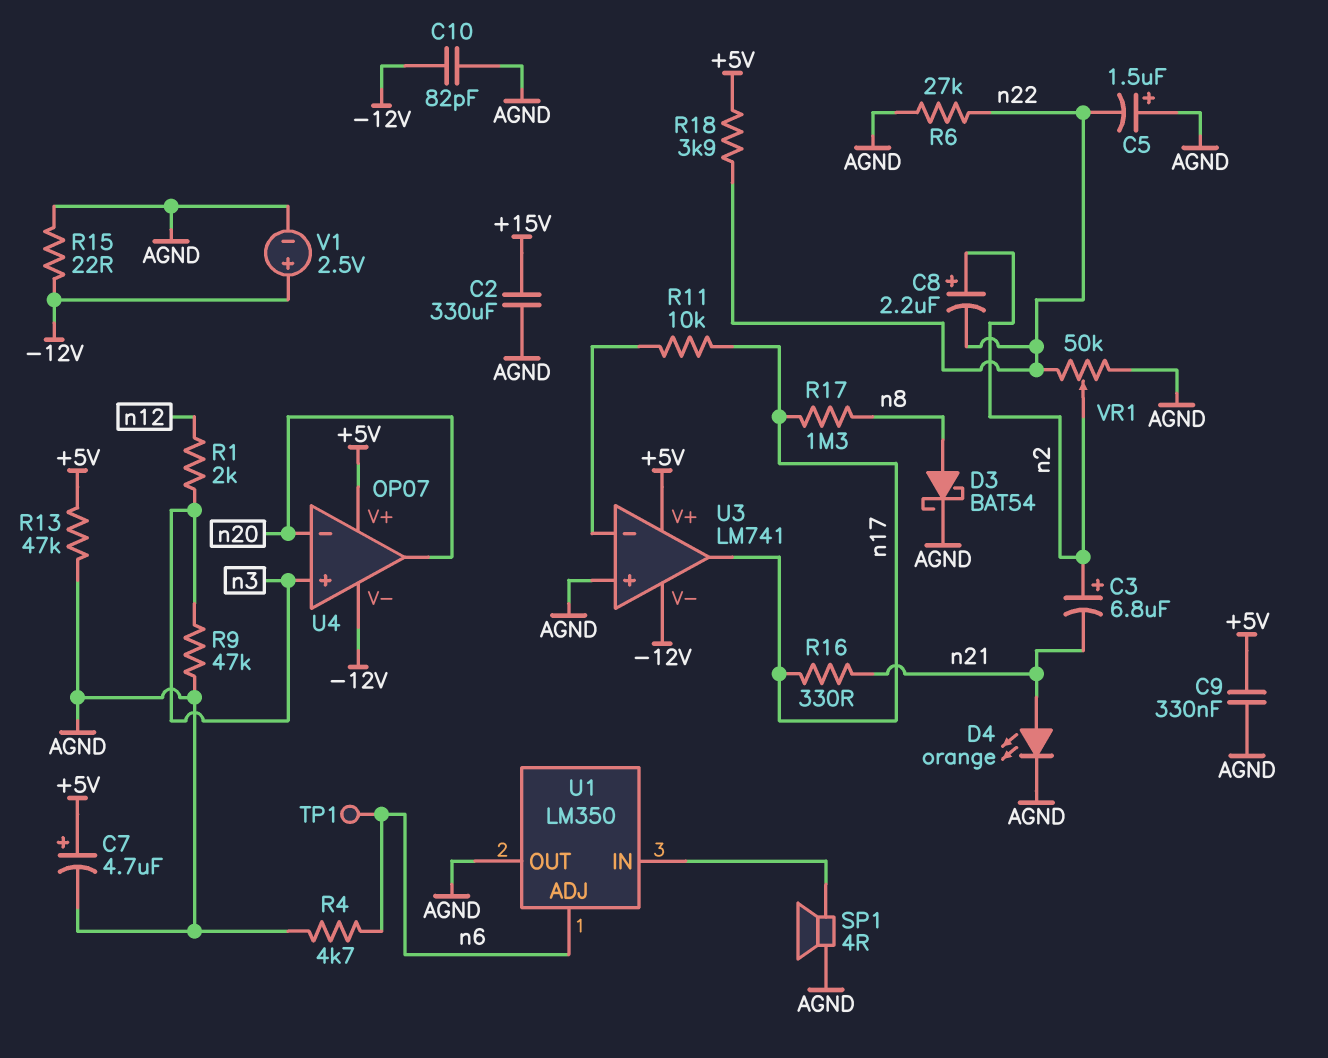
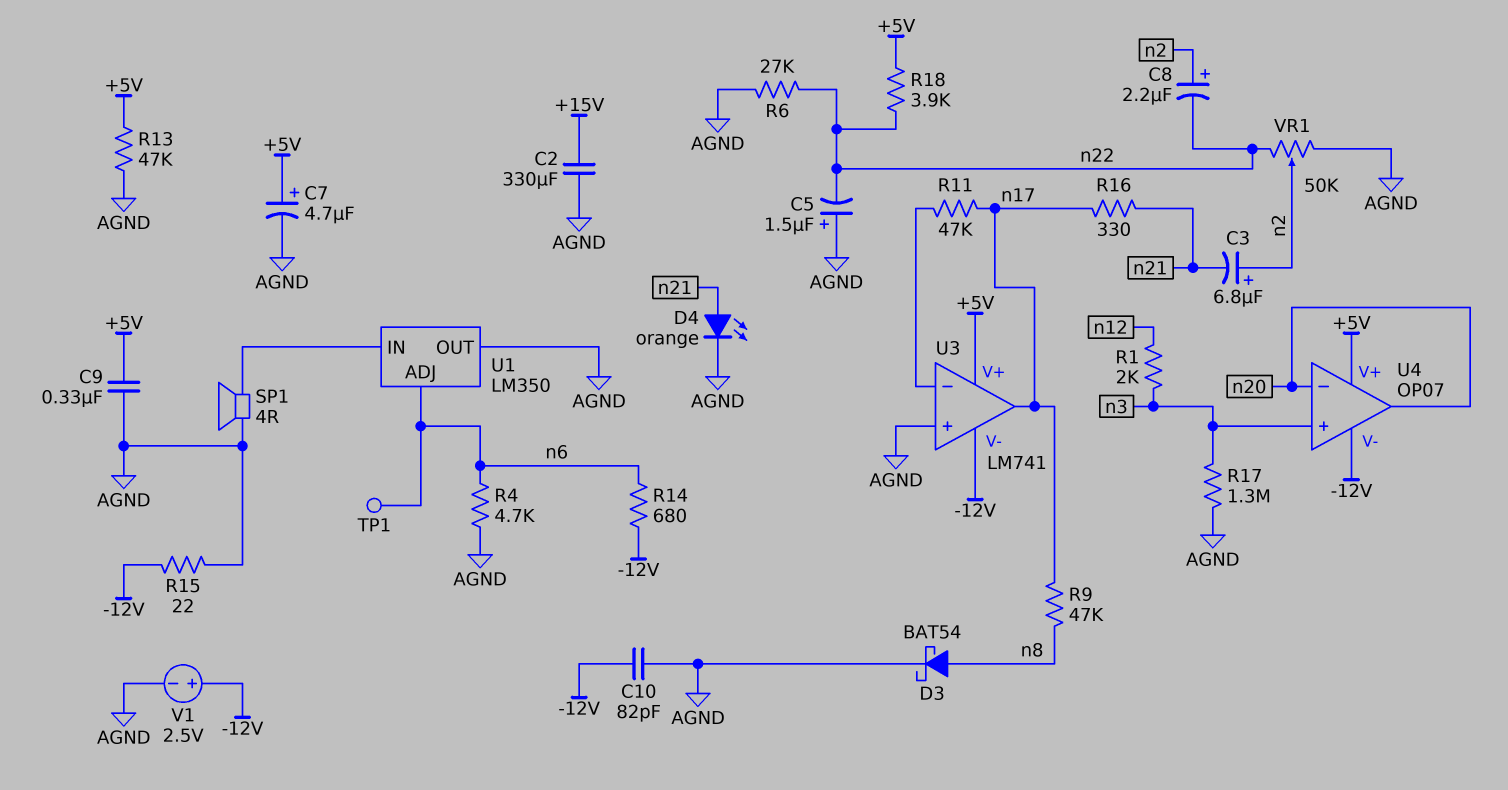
R9: 47k (AGND, n3) -> 47k (n8, n17)
R11: 10k (U3/in-, n17) -> 47k (U3/in-, n17)
R14: none -> 680 (-12V, n6)
R17: 1.3M (n8, n17) -> 1.3M (AGND, n3)

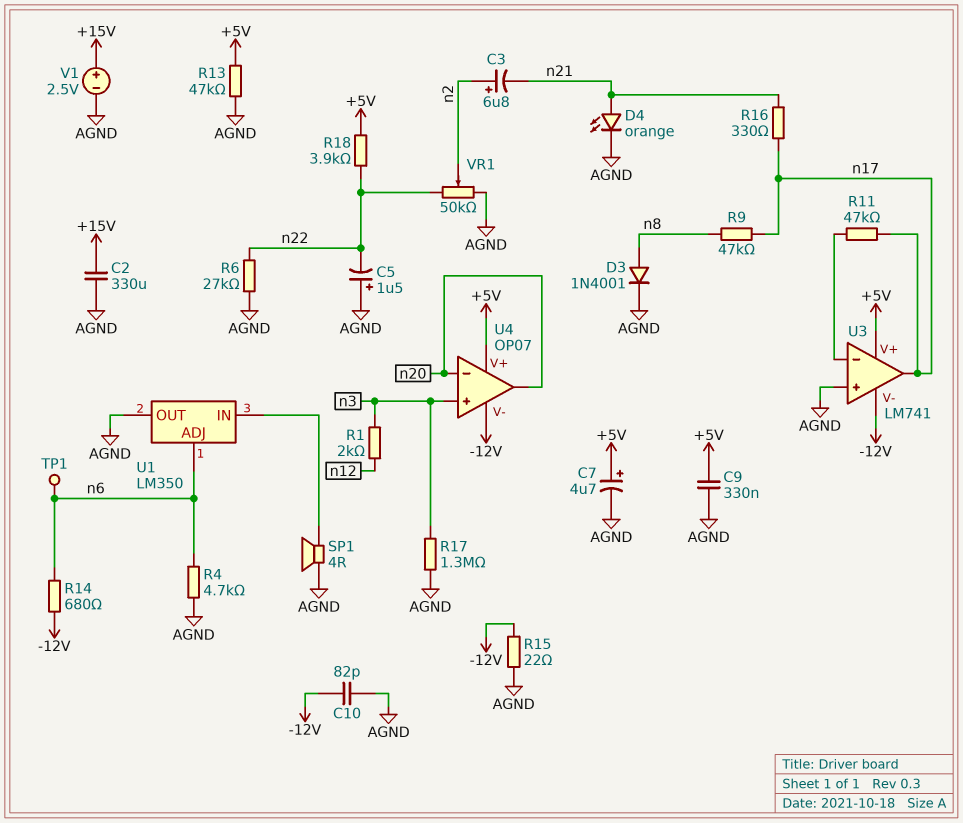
C8: 2.2uF (plus n2, minus n22) -> none
D3: schottky BAT54 (A n8, K AGND) -> diode 1N4001 (A n8, K AGND)
V1: 2.5V (plus -12V, minus AGND) -> 2.5V (plus +15V, minus AGND)

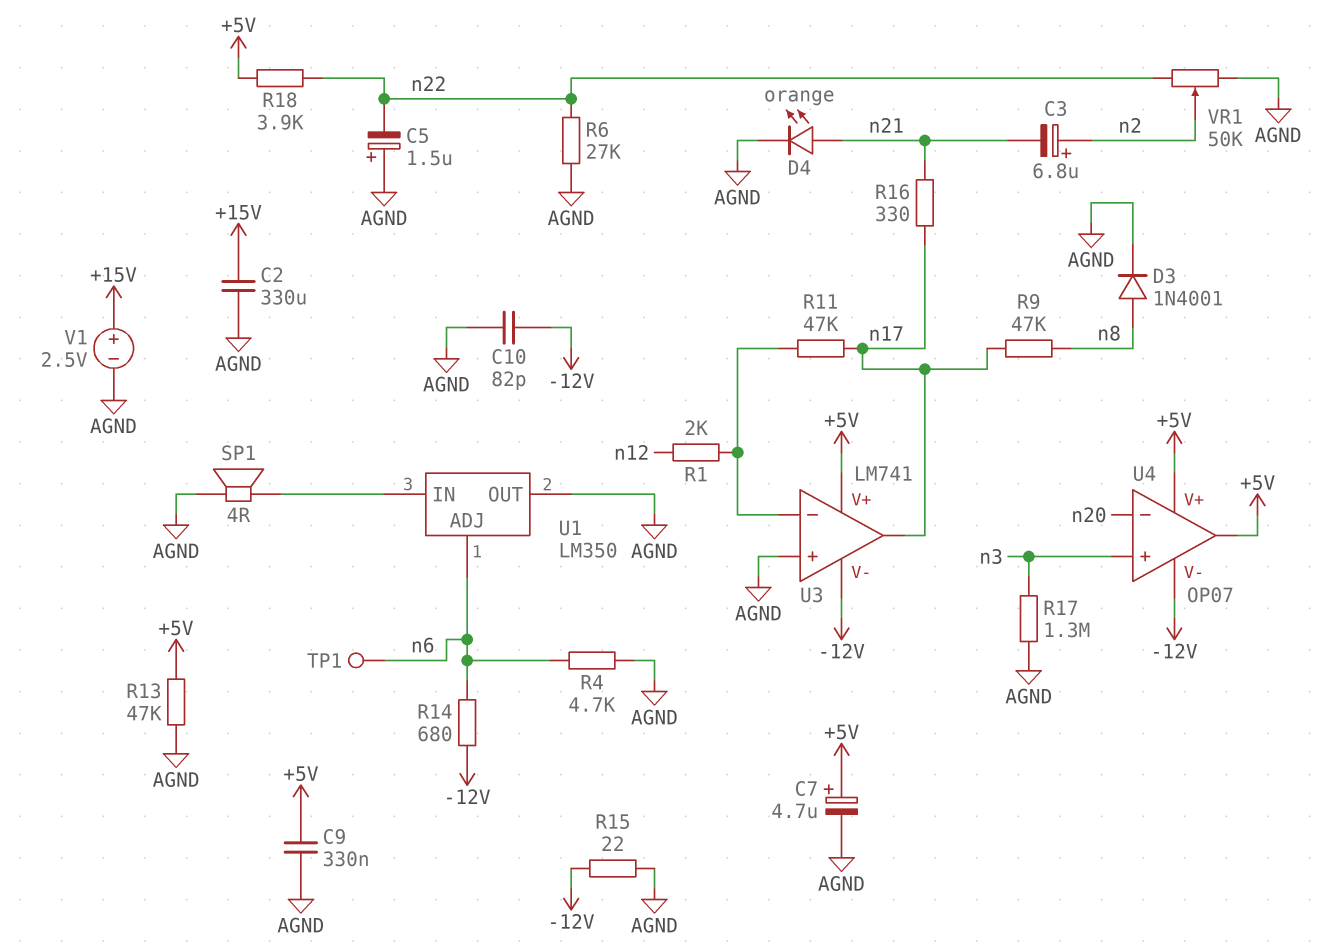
R1: 2k (n3, n12) -> 2k (U3/in-, n12)
U4 pin out: n20 -> +5V

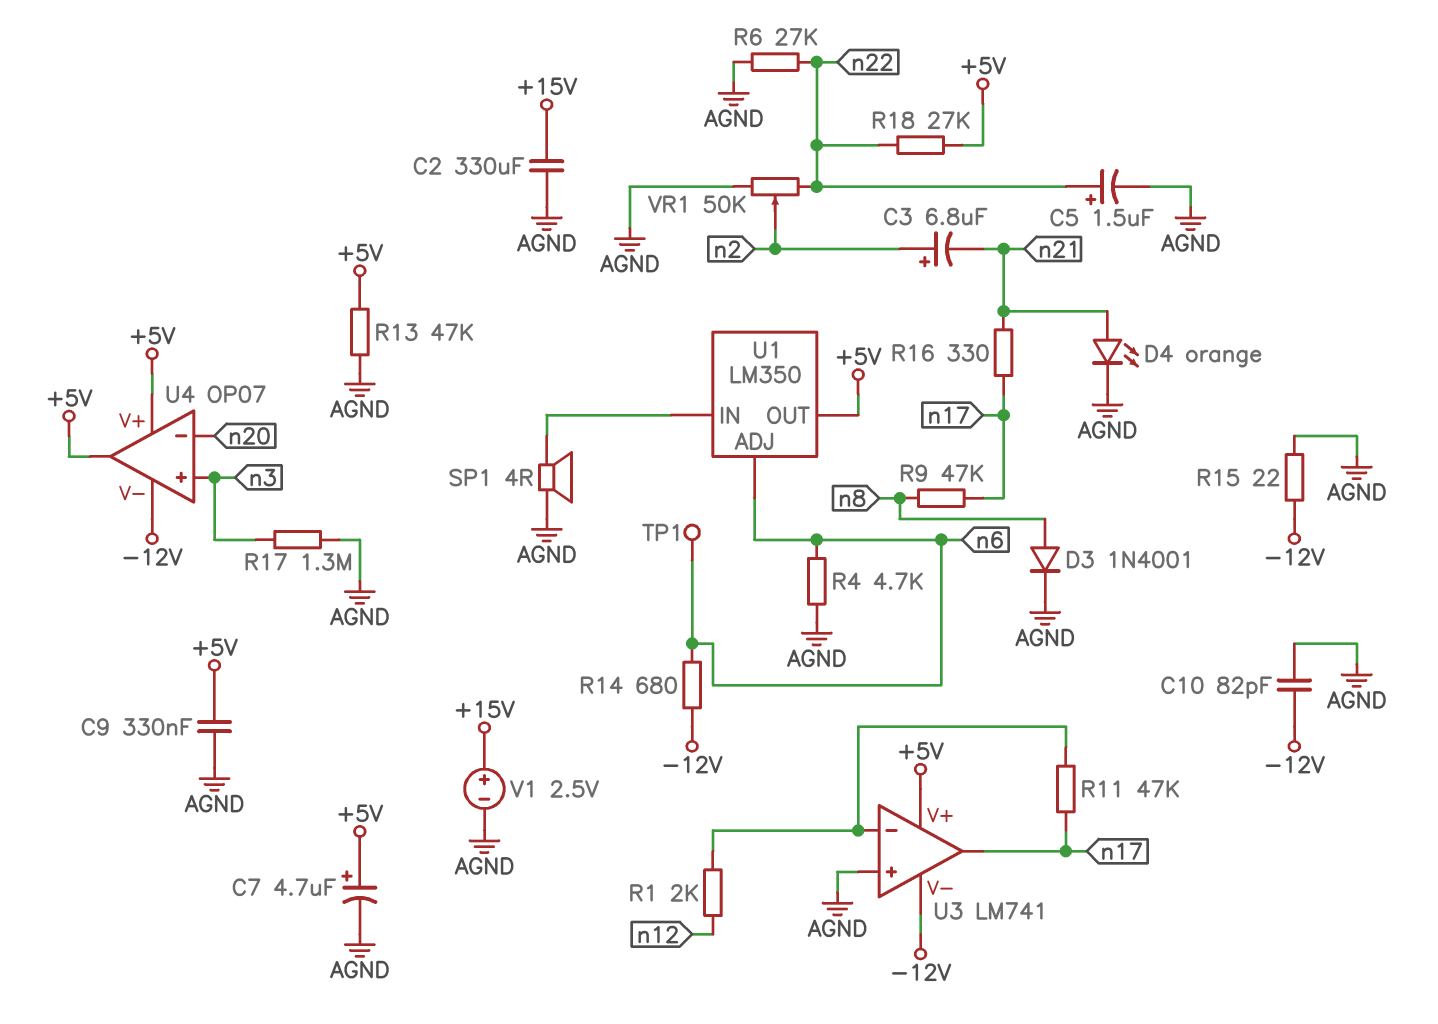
C5: 1.5uF (plus AGND, minus n22) -> 1.5uF (plus n22, minus AGND)
R18: 3.9k (+5V, n22) -> 27k (+5V, n22)
U1 pin OUT: AGND -> +5V

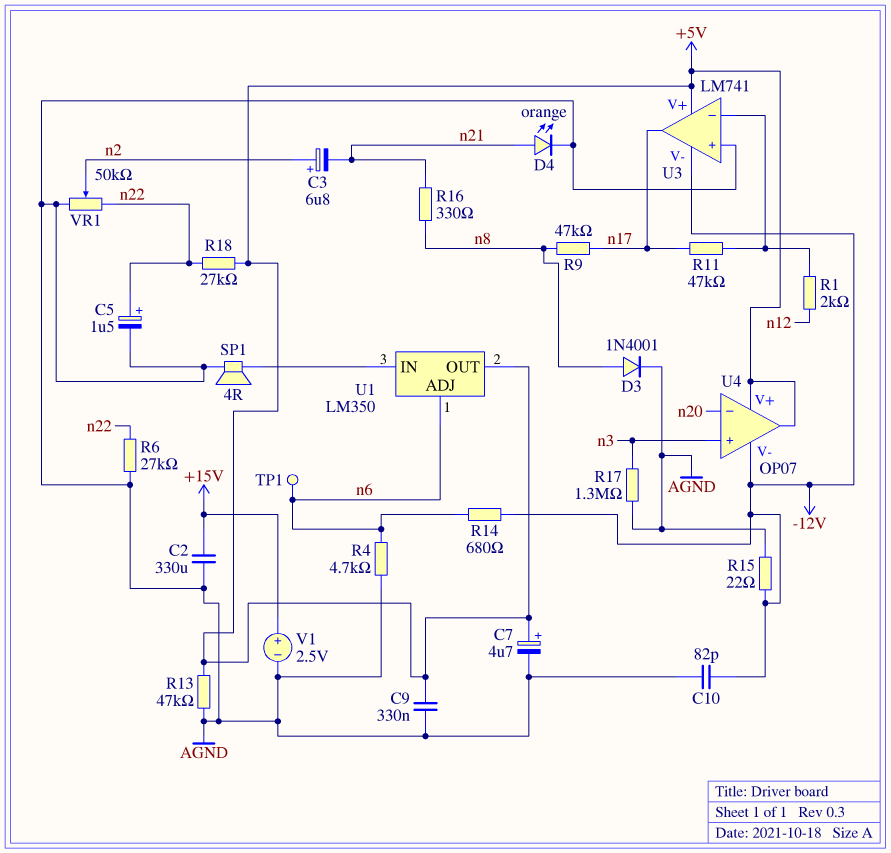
R16: 330 (n17, n21) -> 330 (n8, n21)

